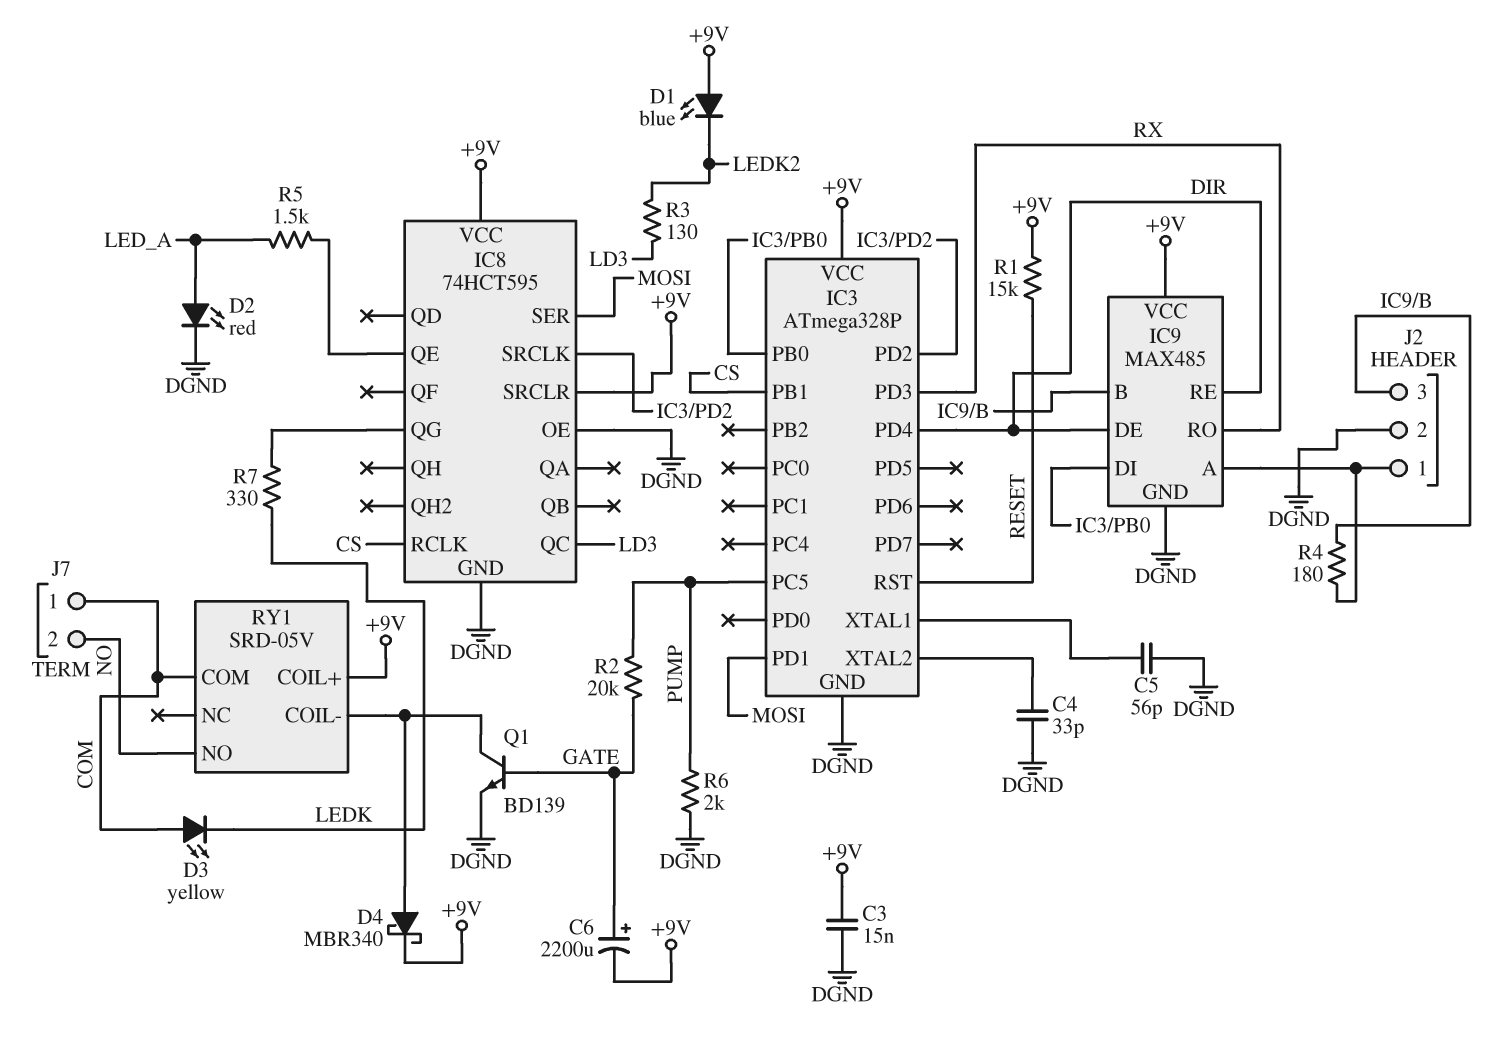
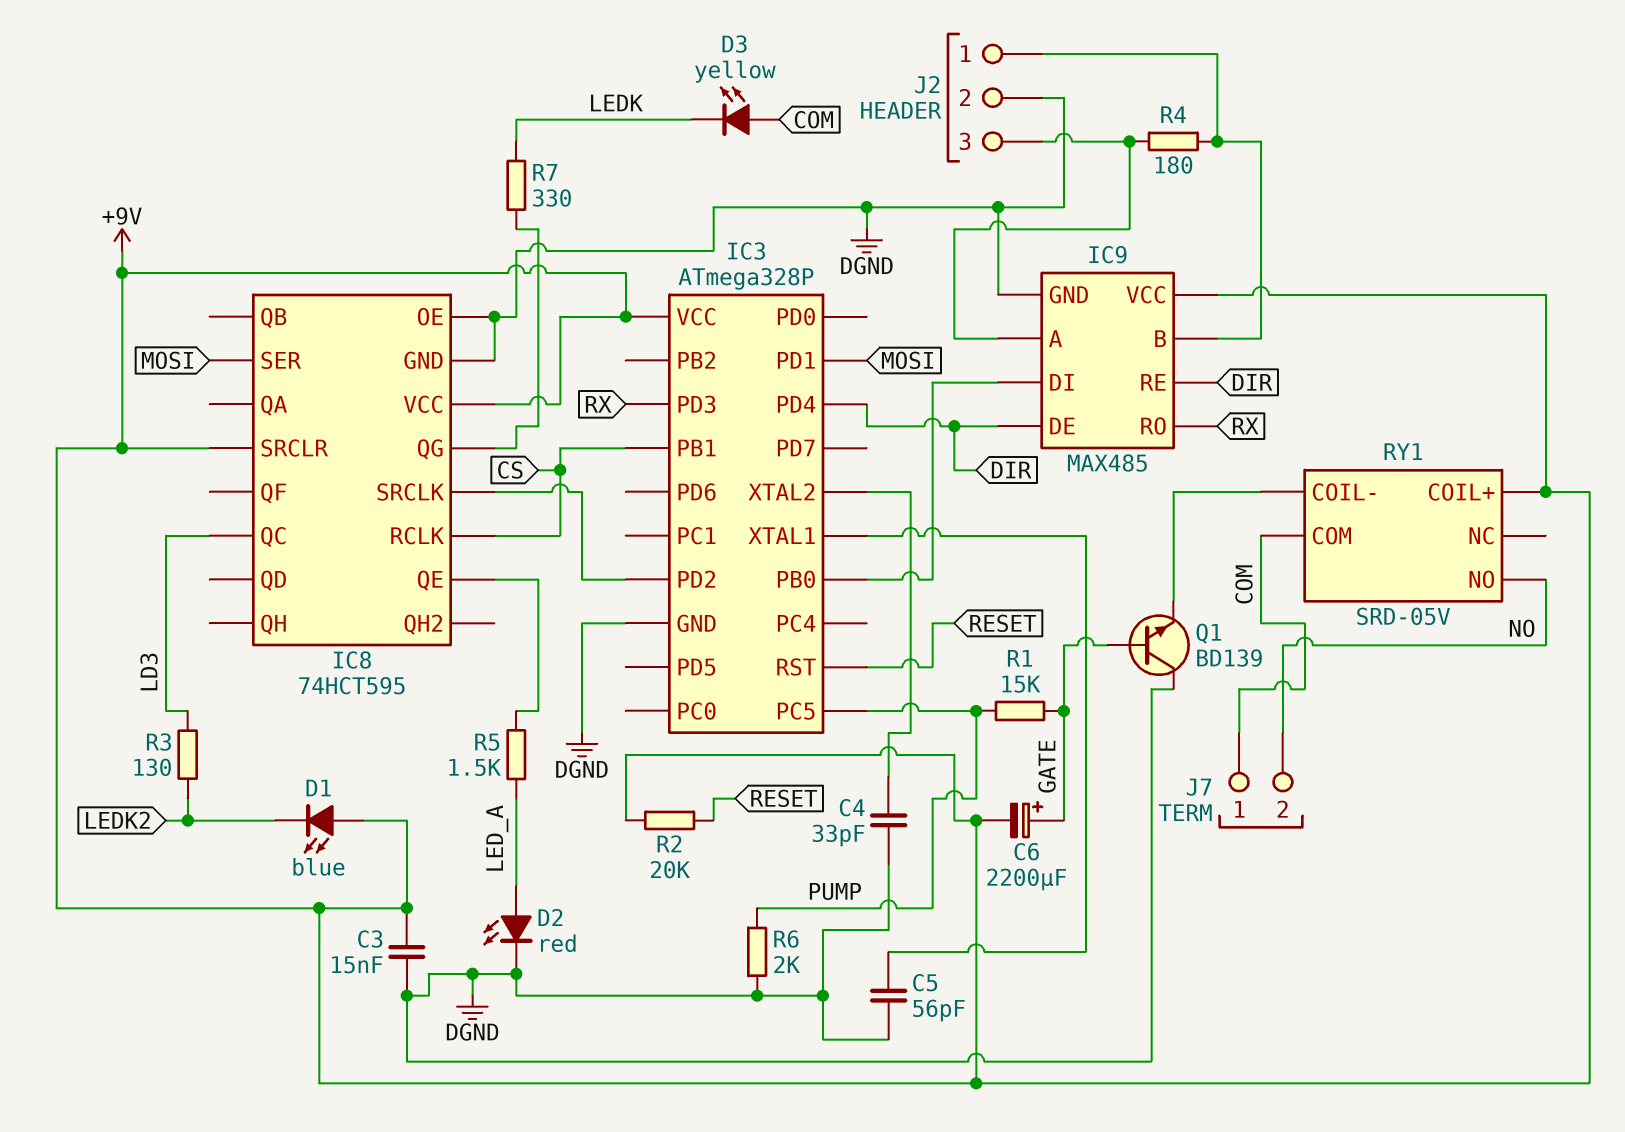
D4: schottky MBR340 (A RY1/COIL-, K +9V) -> none
J2 pin 1: IC9/A -> IC9/B
J2 pin 3: IC9/B -> IC9/A
Q1: NPN BD139 (B GATE, C RY1/COIL-, E DGND) -> NPN BD139 (B GATE, C DGND, E RY1/COIL-)
R1: 15k (+9V, RESET) -> 15k (GATE, PUMP)
R2: 20k (GATE, PUMP) -> 20k (+9V, RESET)

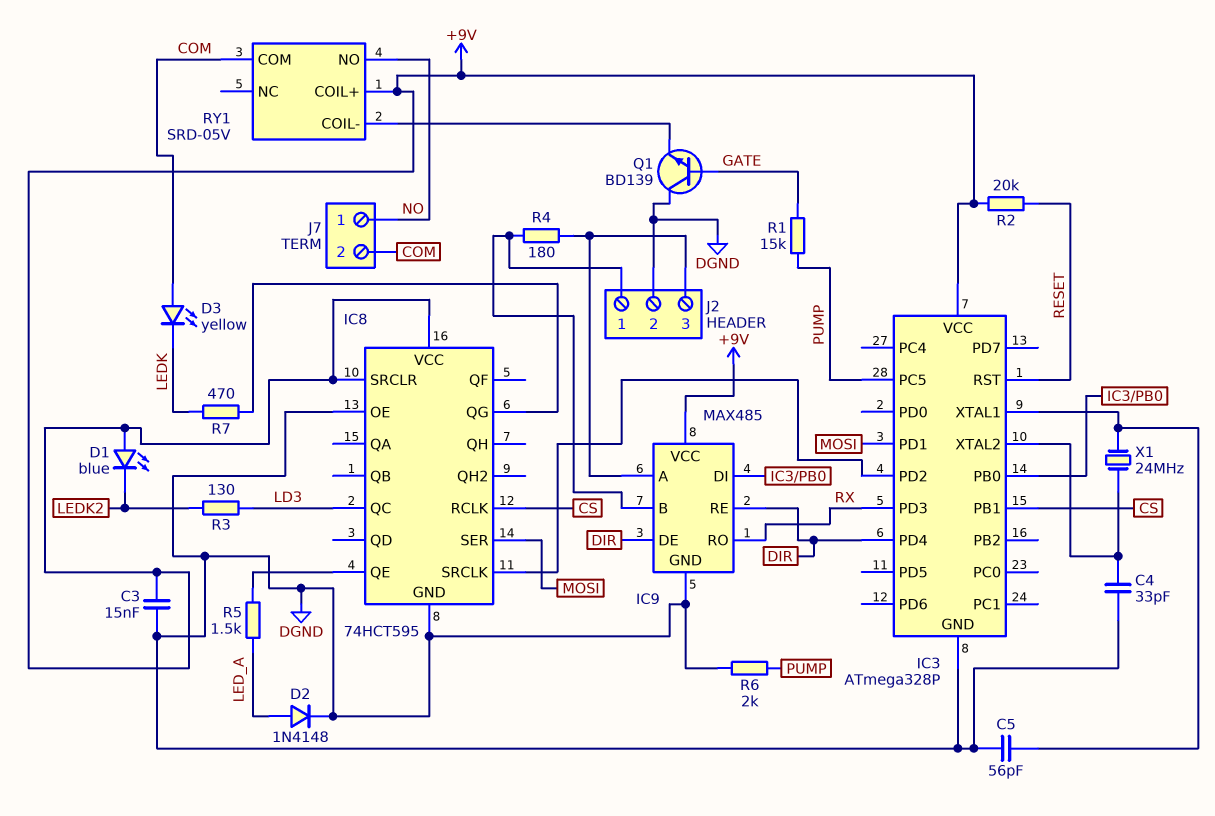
C6: 2200uF (plus GATE, minus +9V) -> none
D2: LED red (A LED_A, K DGND) -> diode 1N4148 (A LED_A, K DGND)
J7 pin 1: COM -> NO
J7 pin 2: NO -> COM
R7: 330 (IC8/QG, LEDK) -> 470 (IC8/QG, LEDK)
X1: none -> 24MHz (IC3/XTAL1, IC3/XTAL2)

